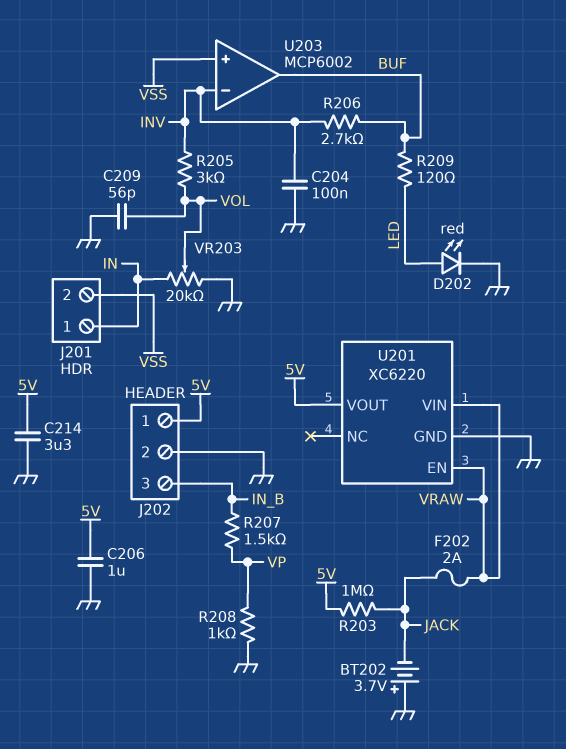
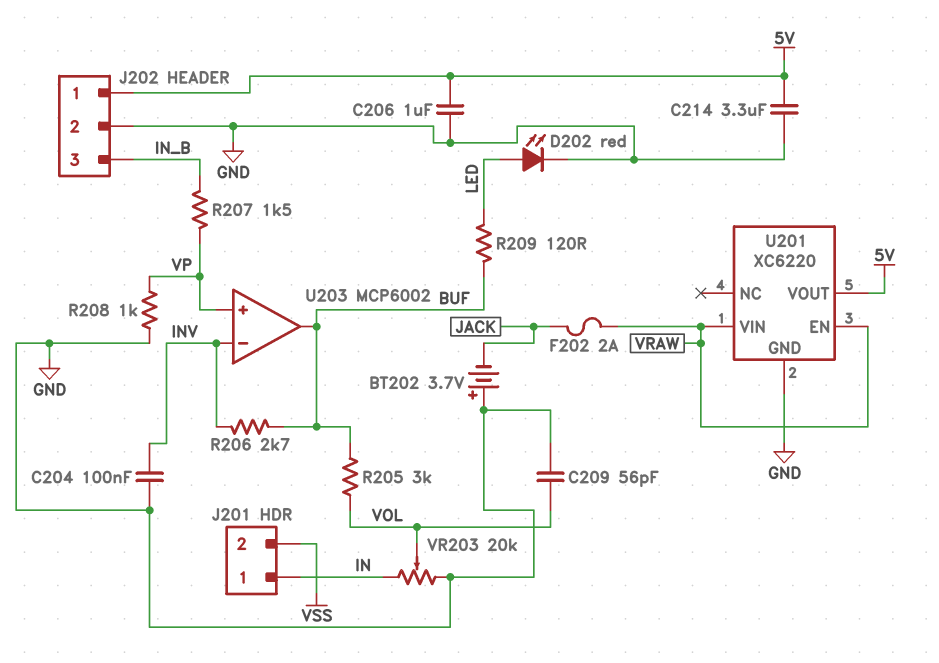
R203: 1M (5V, JACK) -> none
R205: 3k (INV, VOL) -> 3k (BUF, VOL)
U203 pin in+: VSS -> VP

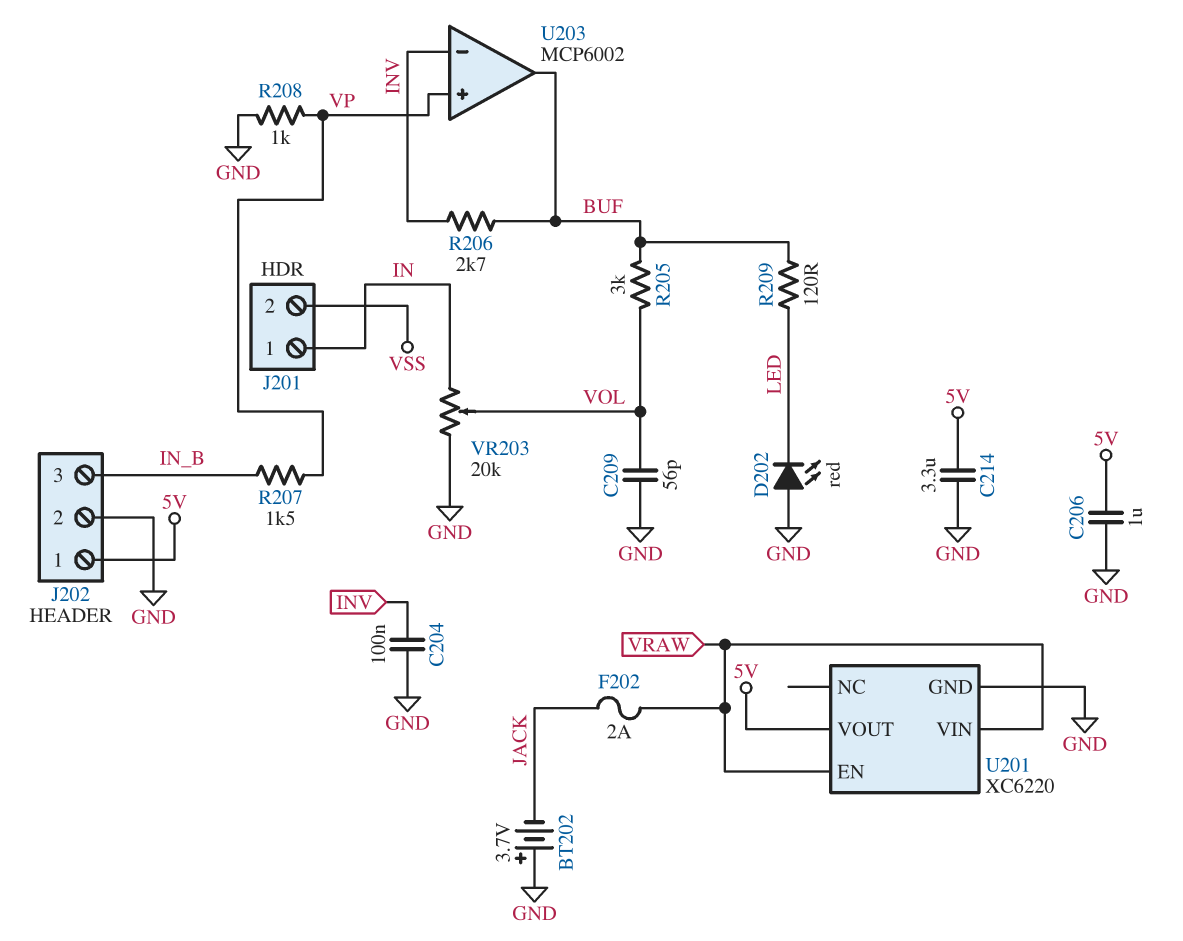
D202: LED red (A LED, K GND) -> LED red (A GND, K LED)

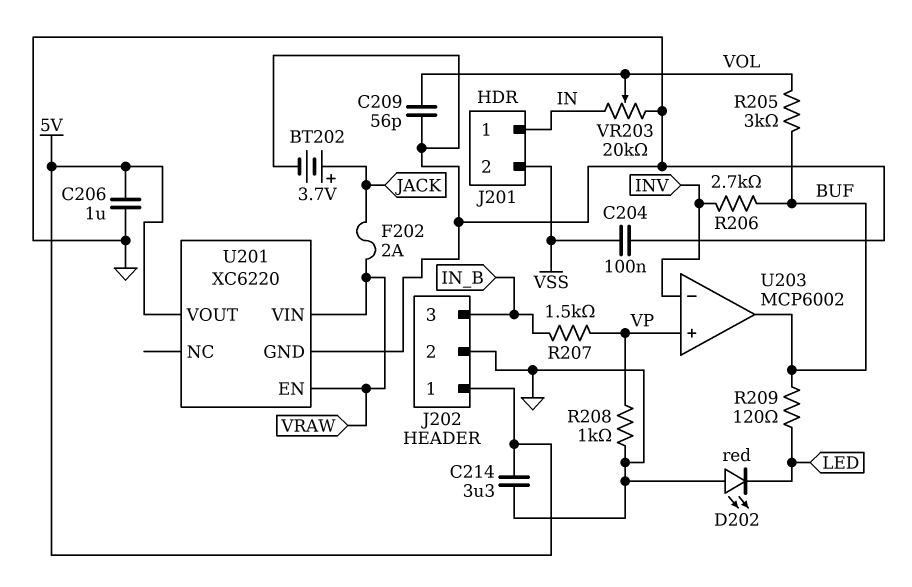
BT202: 3.7V (plus GND, minus JACK) -> 3.7V (plus JACK, minus GND)
C204: 100nF (GND, INV) -> 100nF (GND, VSS)

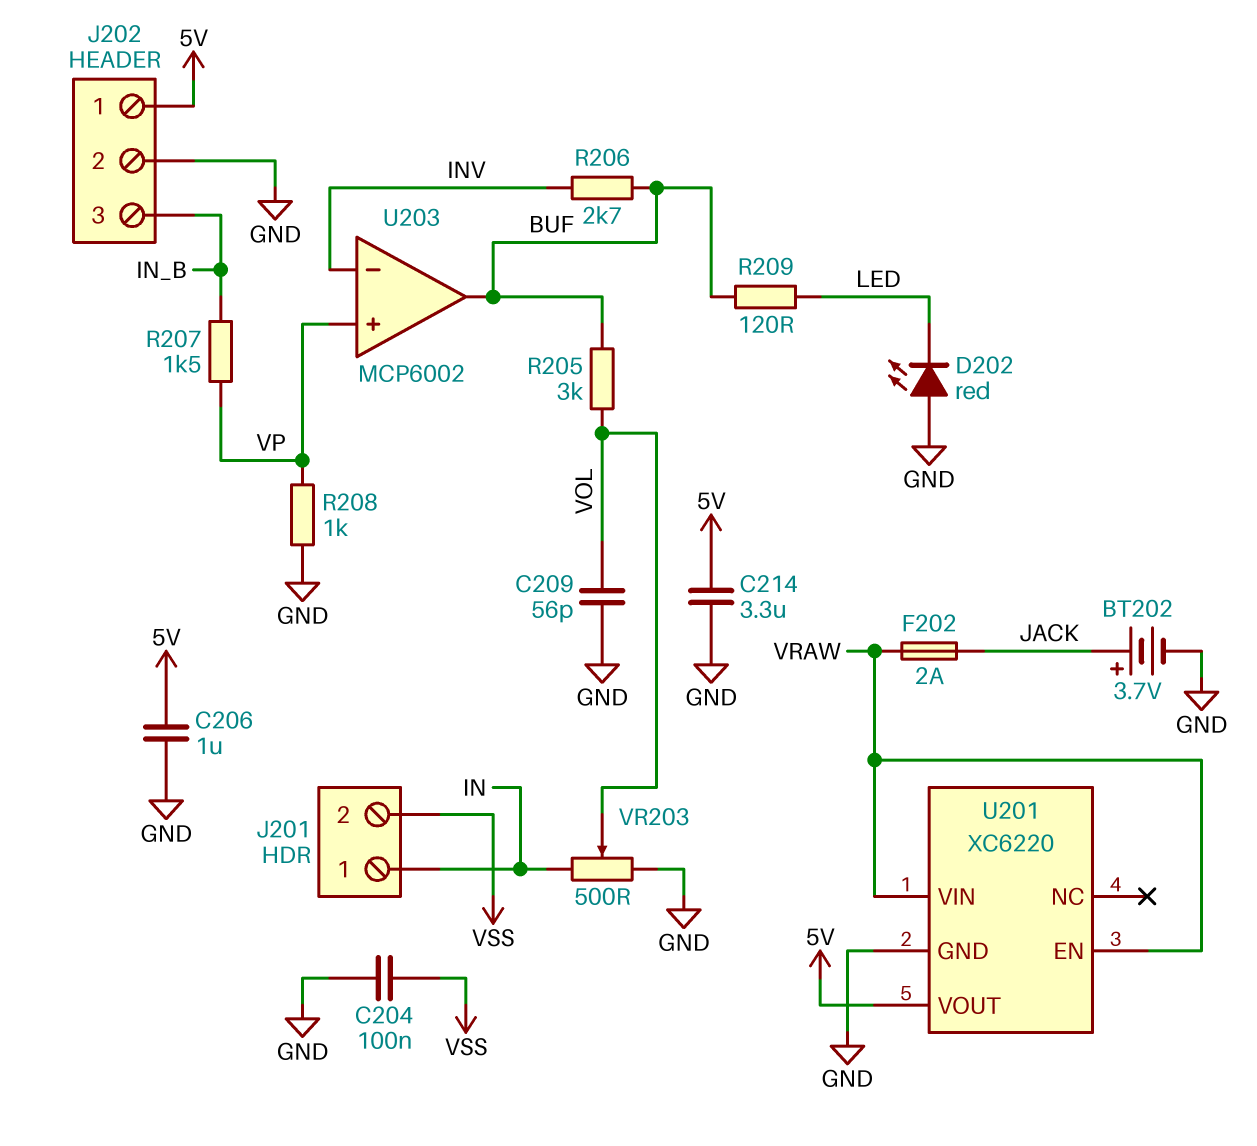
VR203: 20k (GND, IN, wiper VOL) -> 500 (GND, IN, wiper VOL)

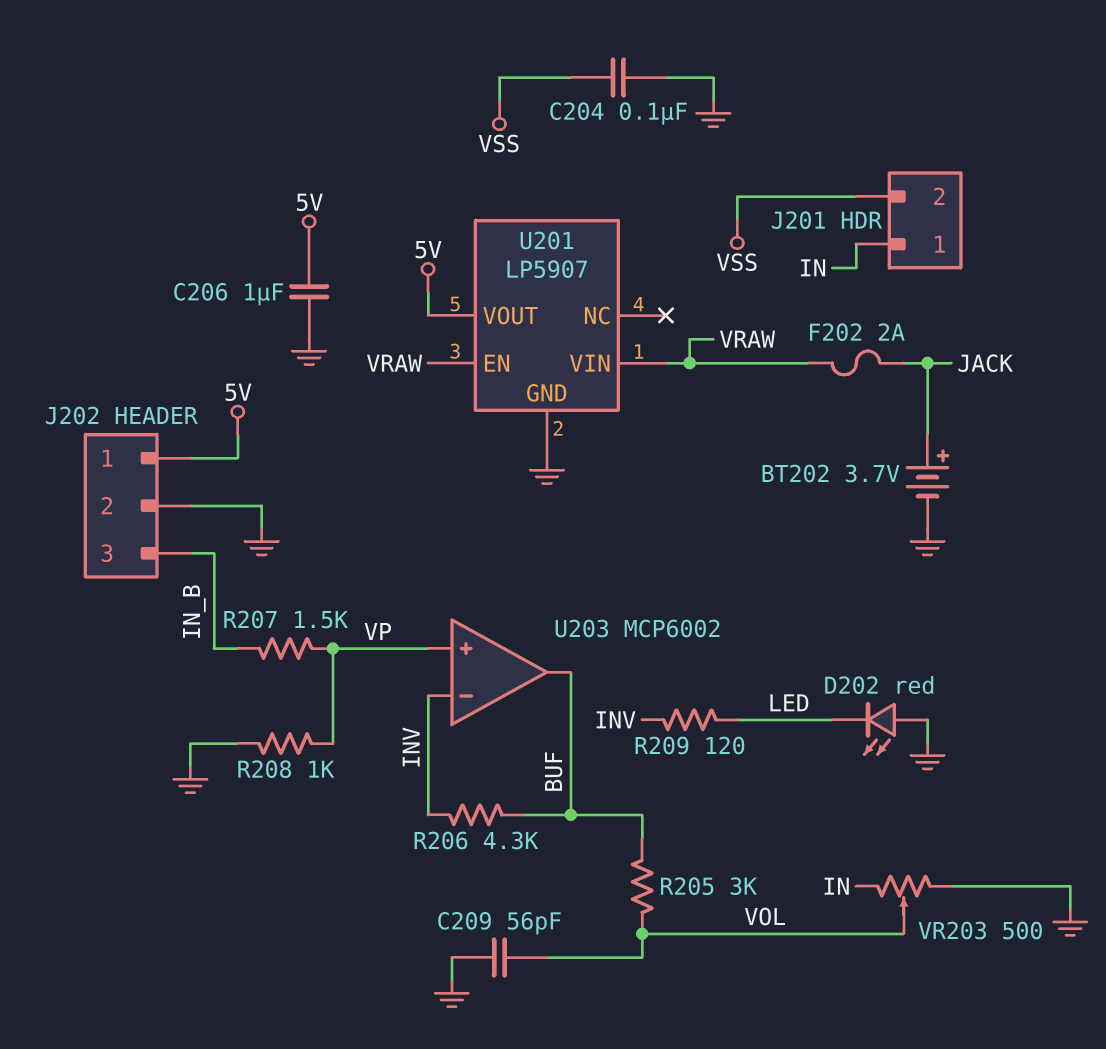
C214: 3.3uF (5V, GND) -> none
R206: 2.7k (BUF, INV) -> 4.3k (BUF, INV)
R209: 120 (BUF, LED) -> 120 (INV, LED)
U201: XC6220 -> LP5907

